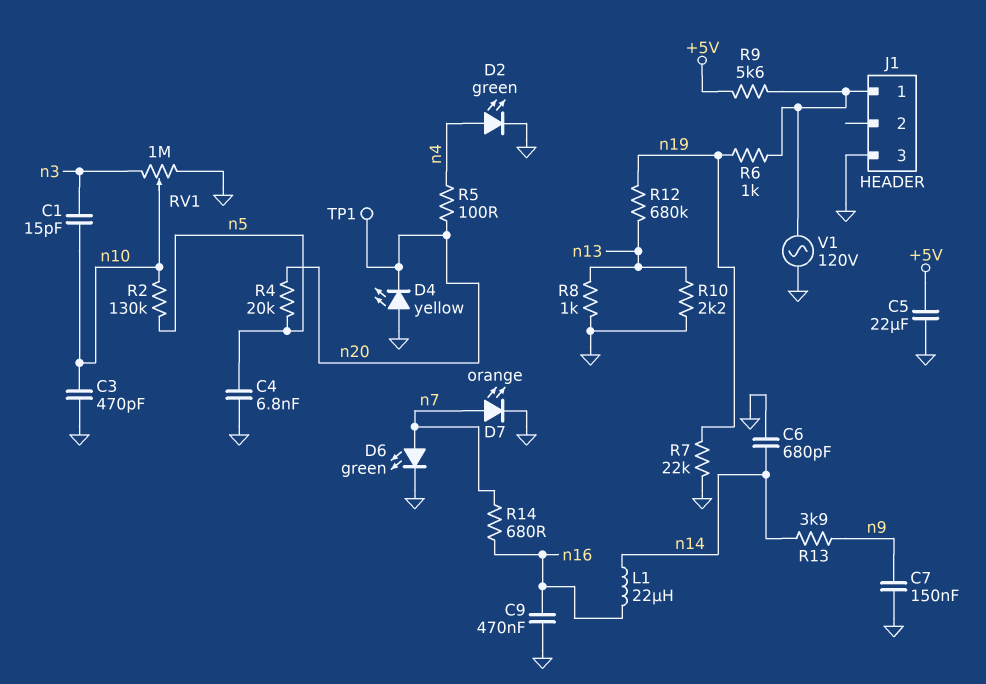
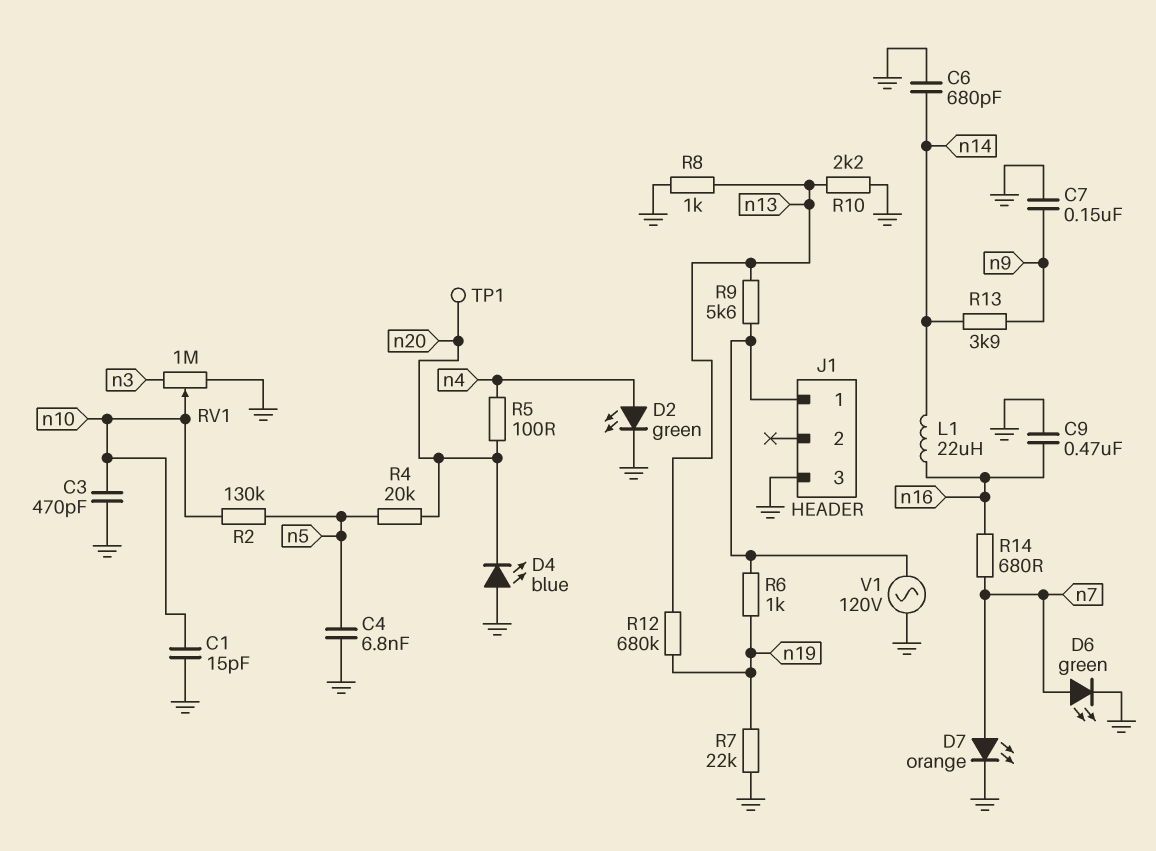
C1: 15pF (n3, n10) -> 15pF (GND, n10)
C5: 22uF (+5V, GND) -> none
D4: LED yellow (A GND, K n20) -> LED blue (A GND, K n20)
R9: 5.6k (+5V, J1/1) -> 5.6k (J1/1, n13)

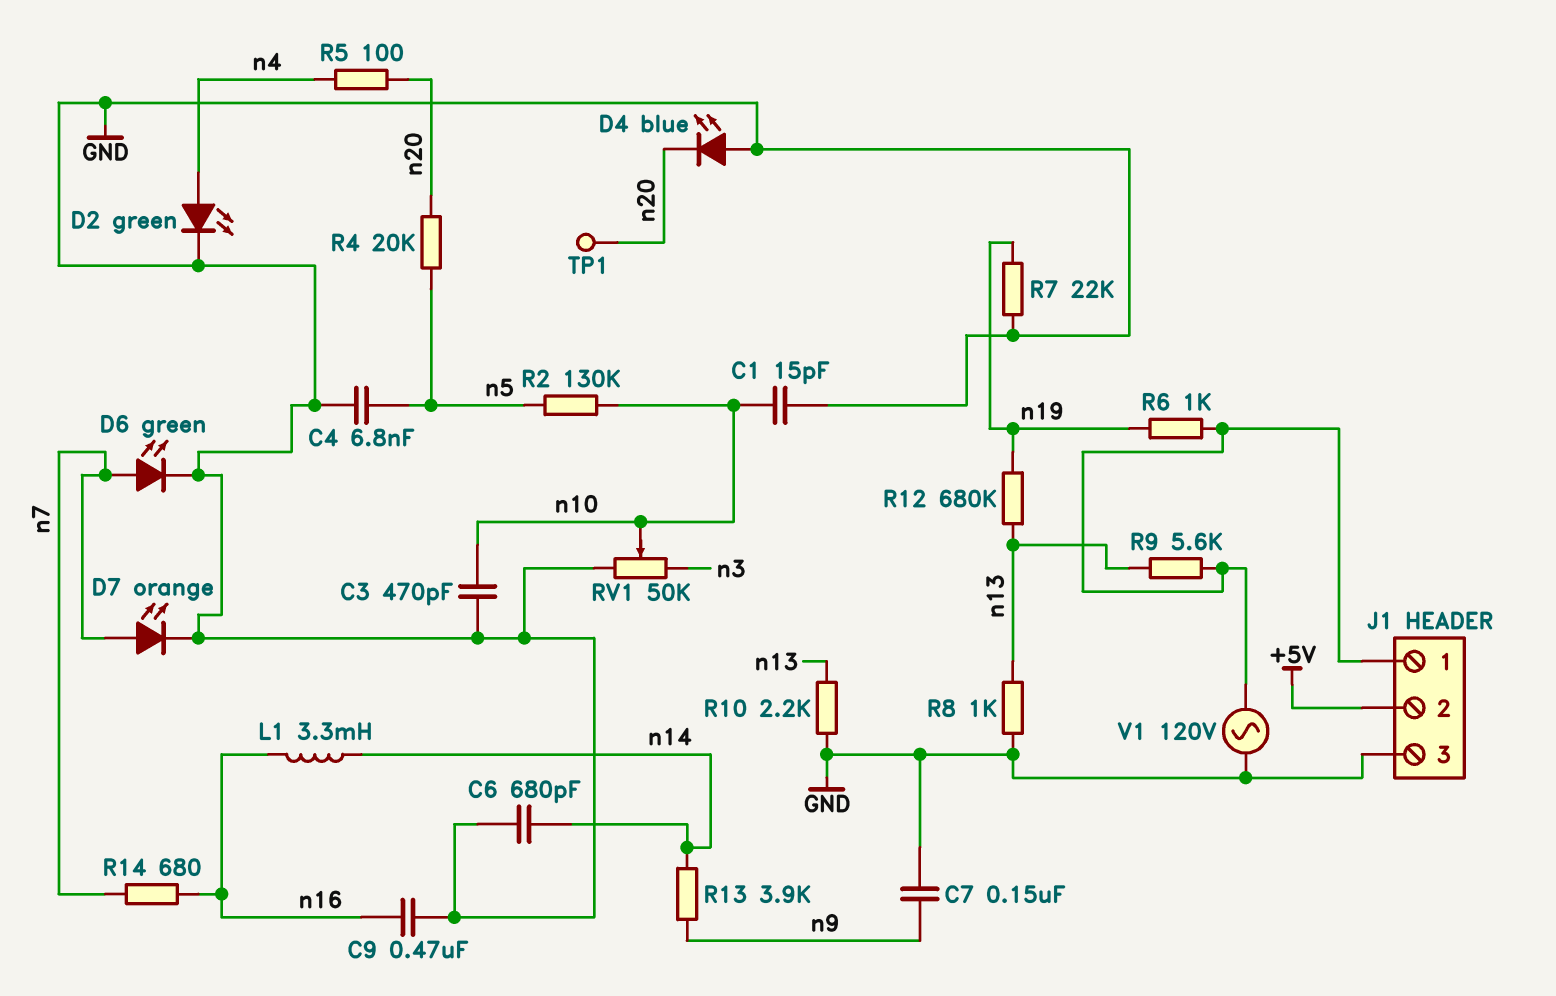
J1 pin 2: none -> +5V
L1: 22uH (n14, n16) -> 3.3mH (n14, n16)
RV1: 1M (GND, n3, wiper n10) -> 50k (GND, n3, wiper n10)

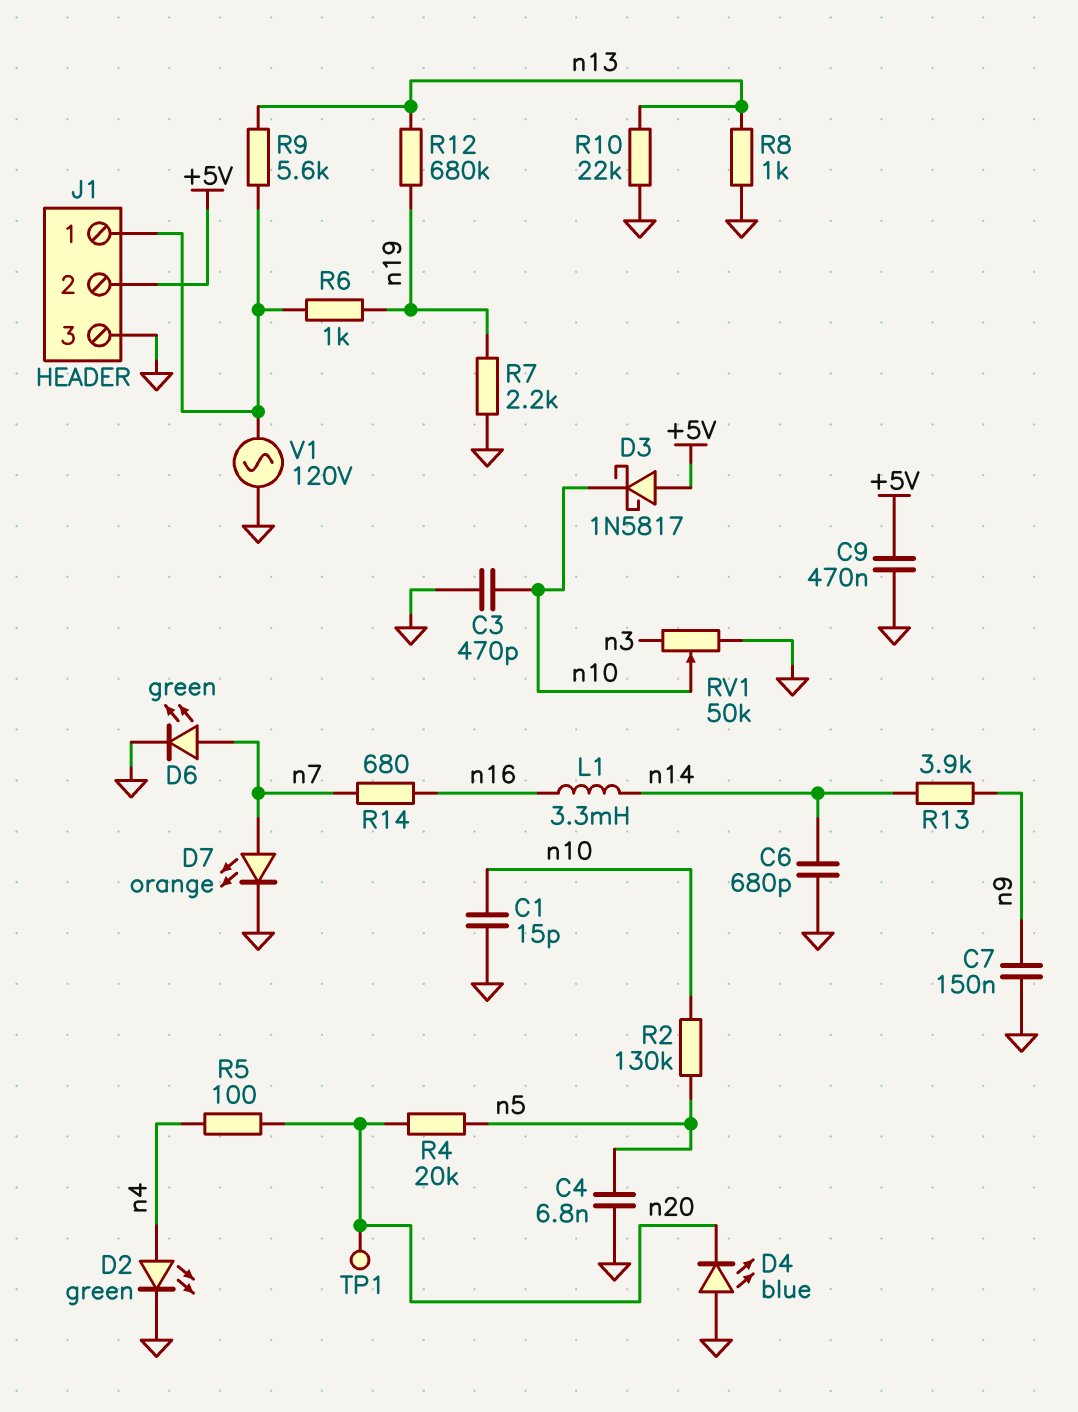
C9: 470nF (GND, n16) -> 470nF (+5V, GND)
D3: none -> schottky 1N5817 (A +5V, K n10)
R7: 22k (GND, n19) -> 2.2k (GND, n19)
R10: 2.2k (GND, n13) -> 22k (GND, n13)

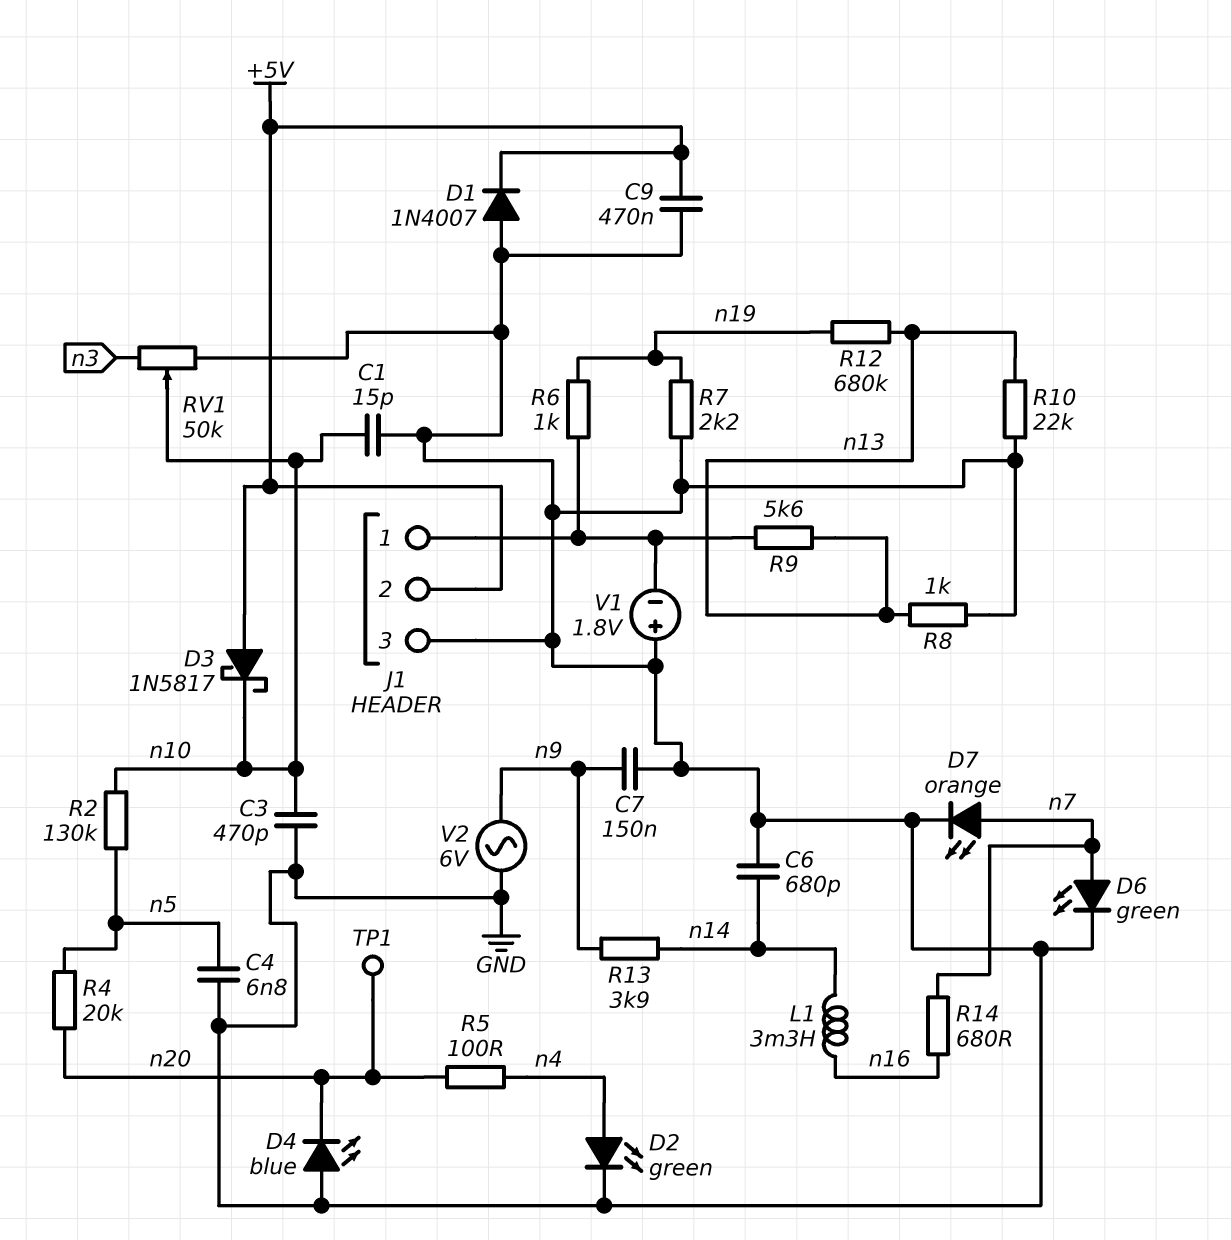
D1: none -> diode 1N4007 (A GND, K +5V)
V1: AC 120V (GND, J1/1) -> 1.8V (plus GND, minus J1/1)
V2: none -> AC 6V (GND, n9)

